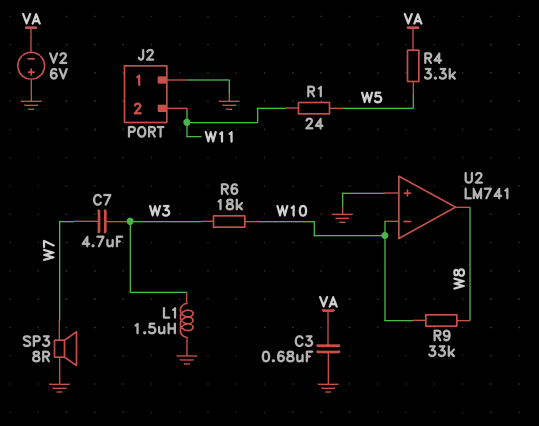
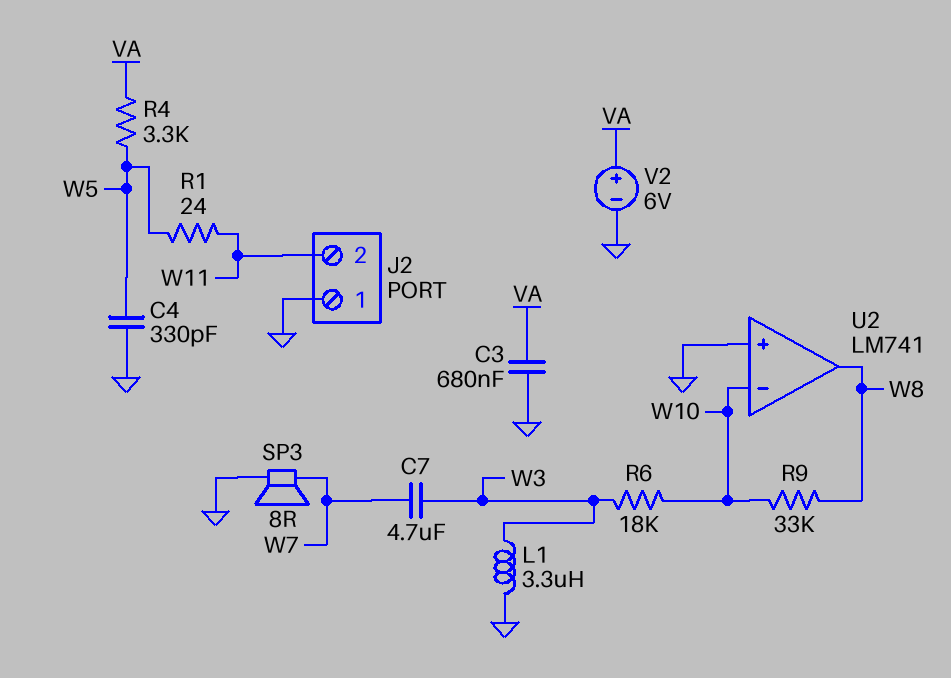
C4: none -> 330pF (GND, W5)
L1: 1.5uH (GND, W3) -> 3.3uH (GND, W3)
V2: 6V (plus GND, minus VA) -> 6V (plus VA, minus GND)

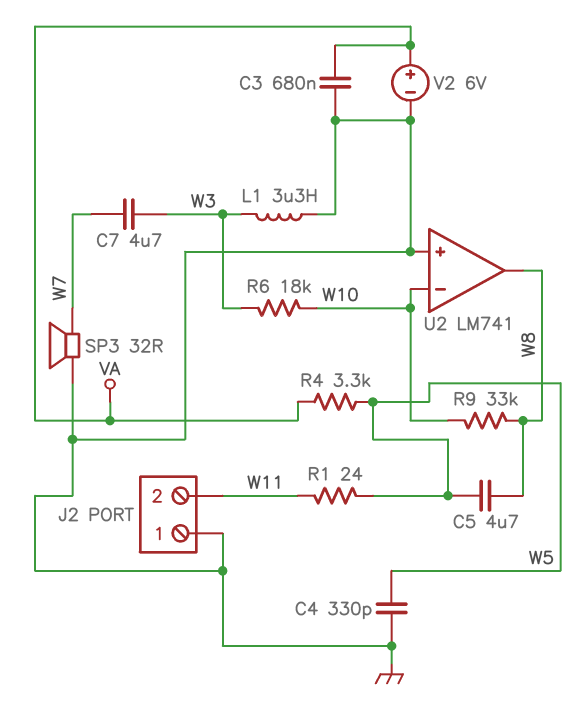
C5: none -> 4.7uF (W5, W8)
SP3: speaker 8R (GND, W7) -> speaker 32R (GND, W7)

